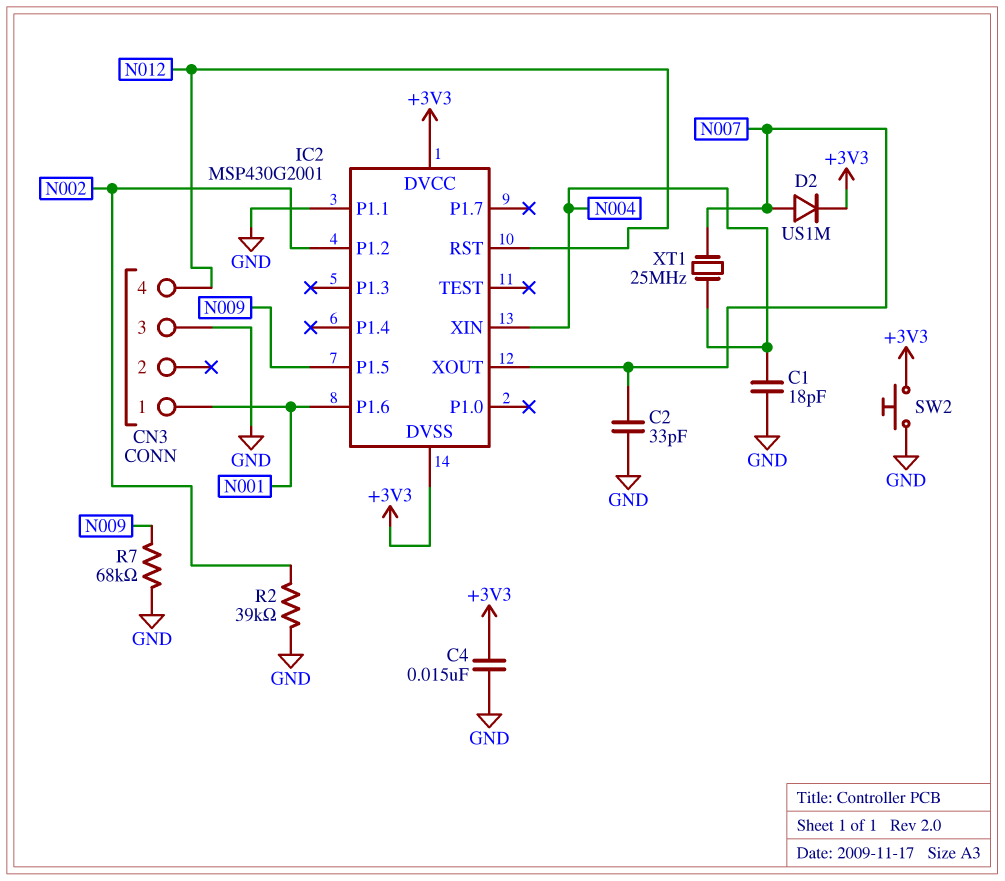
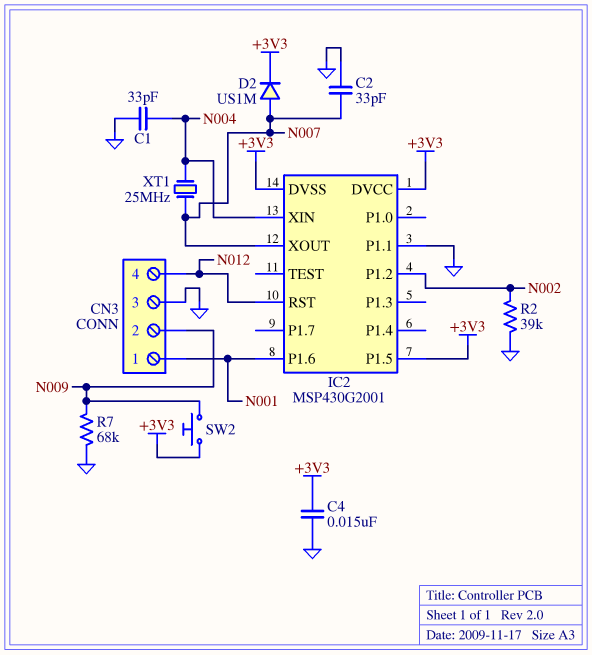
C1: 18pF (GND, N004) -> 33pF (GND, N004)
CN3 pin 2: none -> N009
IC2 pin P1.5: N009 -> +3V3
SW2: button (+3V3, GND) -> button (+3V3, N009)

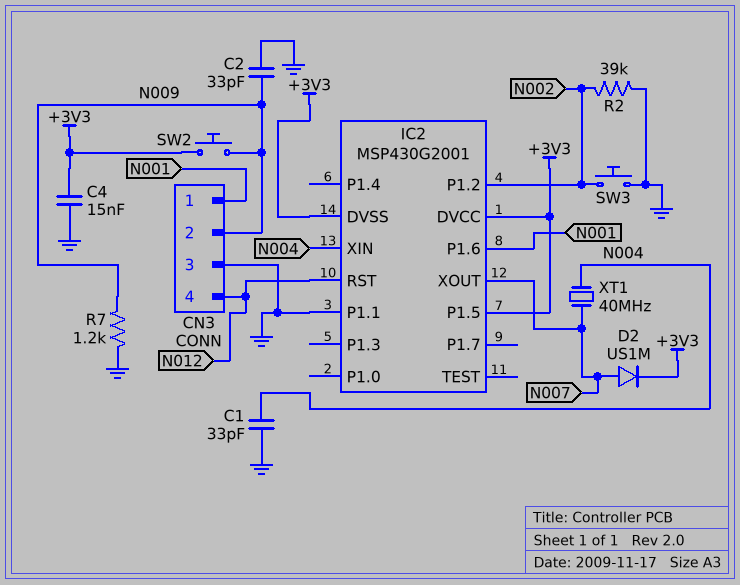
C2: 33pF (GND, N007) -> 33pF (GND, N009)
R7: 68k (GND, N009) -> 1.2k (GND, N009)
SW3: none -> button (GND, N002)
XT1: 25MHz (N004, N007) -> 40MHz (N004, N007)

